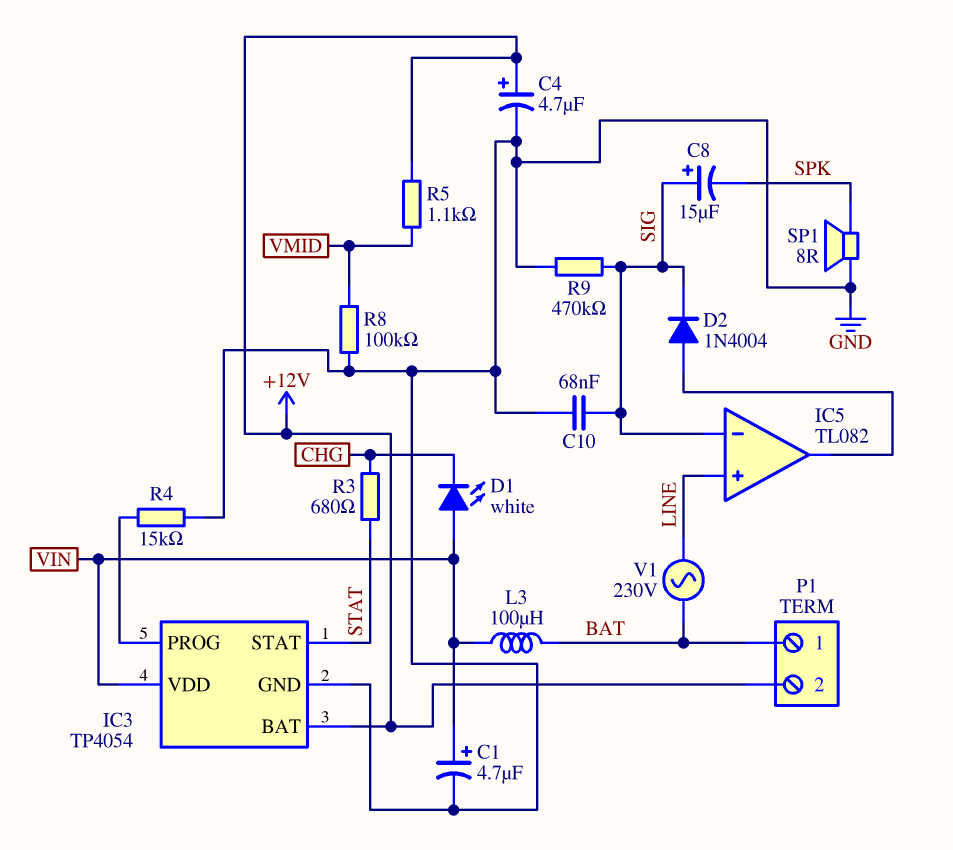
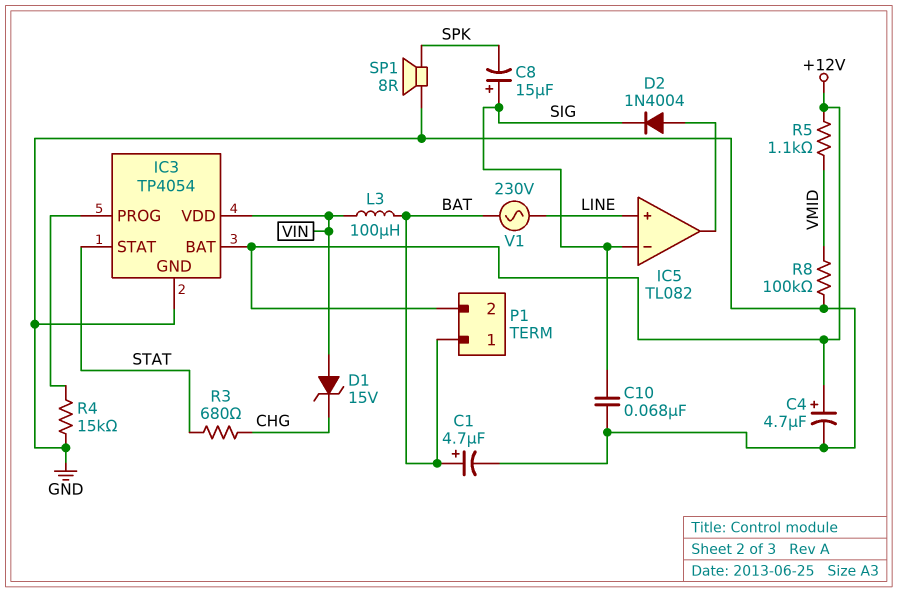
C1: 4.7uF (plus VIN, minus GND) -> 4.7uF (plus BAT, minus GND)
D1: LED white (A VIN, K CHG) -> zener 15V (A VIN, K CHG)
R9: 470k (GND, SIG) -> none

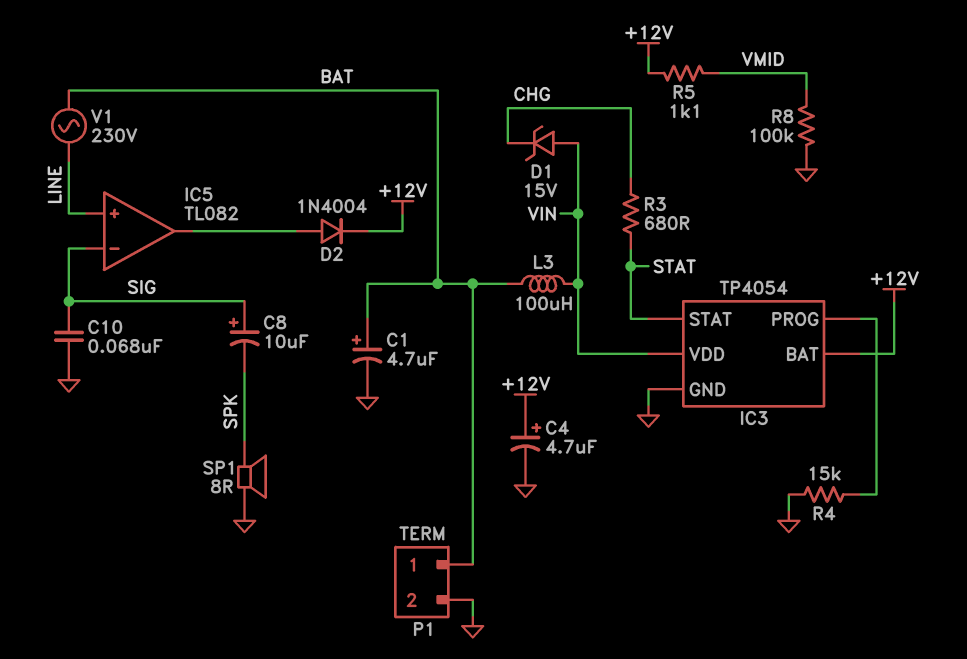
C8: 15uF (plus SIG, minus SPK) -> 10uF (plus SIG, minus SPK)
D2: diode 1N4004 (A IC5/out, K SIG) -> diode 1N4004 (A IC5/out, K +12V)
P1 pin 2: +12V -> GND

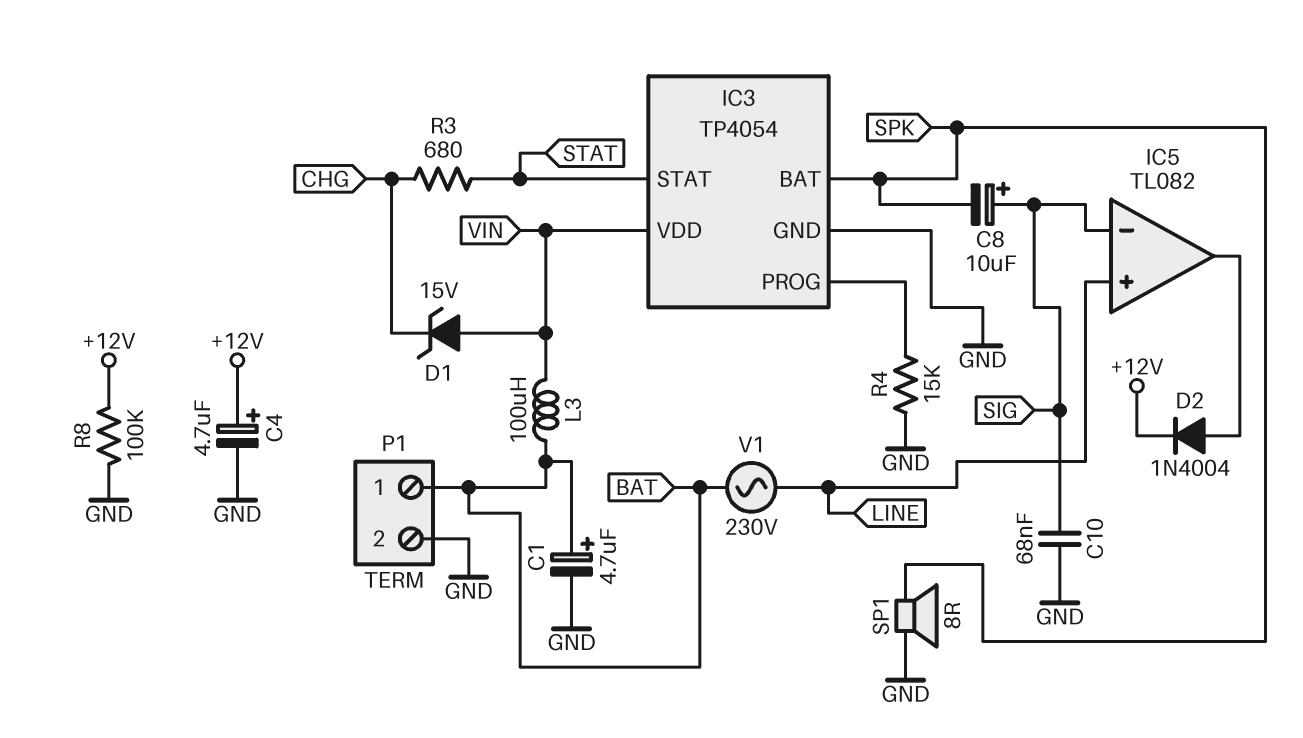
IC3 pin BAT: +12V -> SPK
R5: 1.1k (+12V, VMID) -> none
R8: 100k (GND, VMID) -> 100k (+12V, GND)

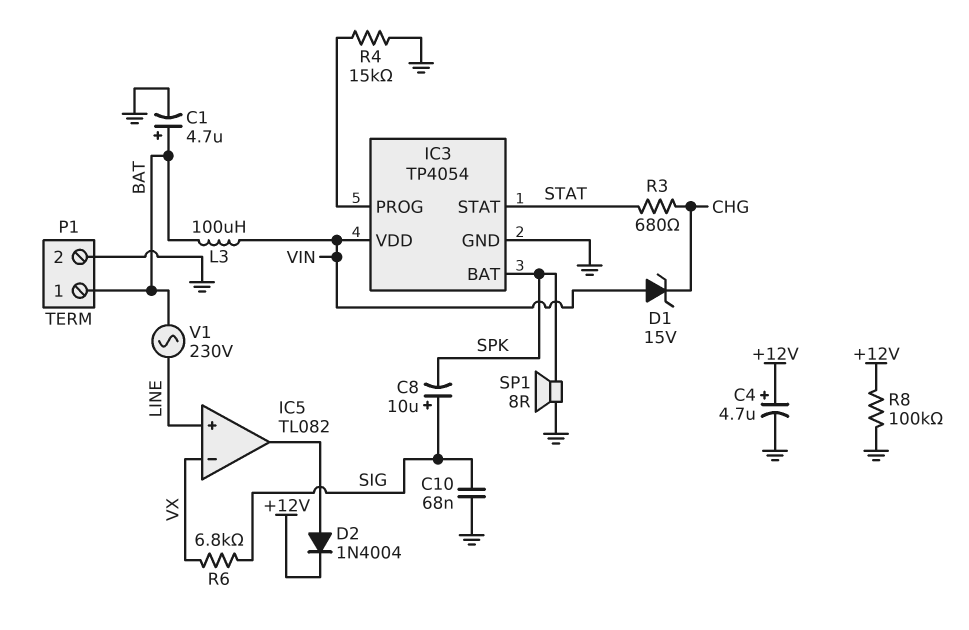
IC5 pin in-: SIG -> VX
R6: none -> 6.8k (SIG, VX)

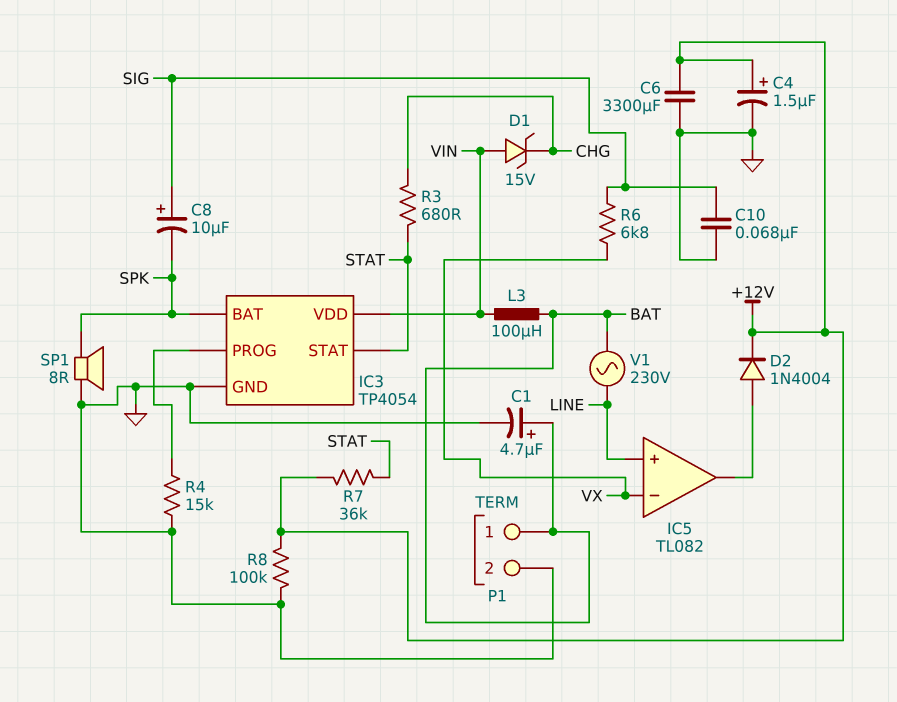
C4: 4.7uF (plus +12V, minus GND) -> 1.5uF (plus +12V, minus GND)
C6: none -> 3300uF (+12V, GND)
R7: none -> 36k (+12V, STAT)

